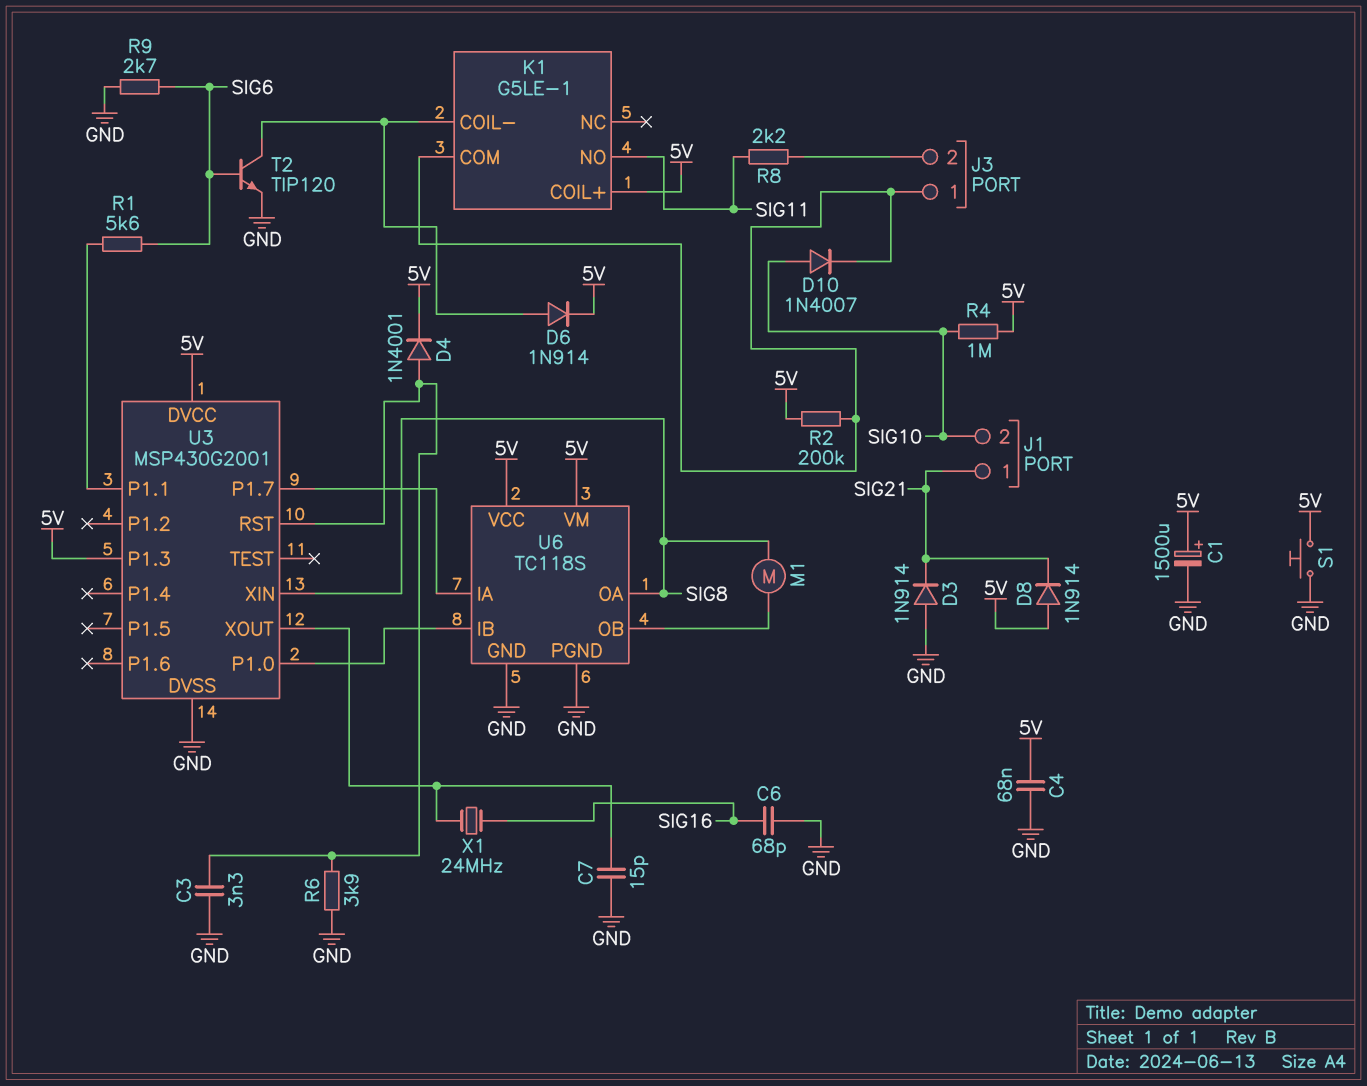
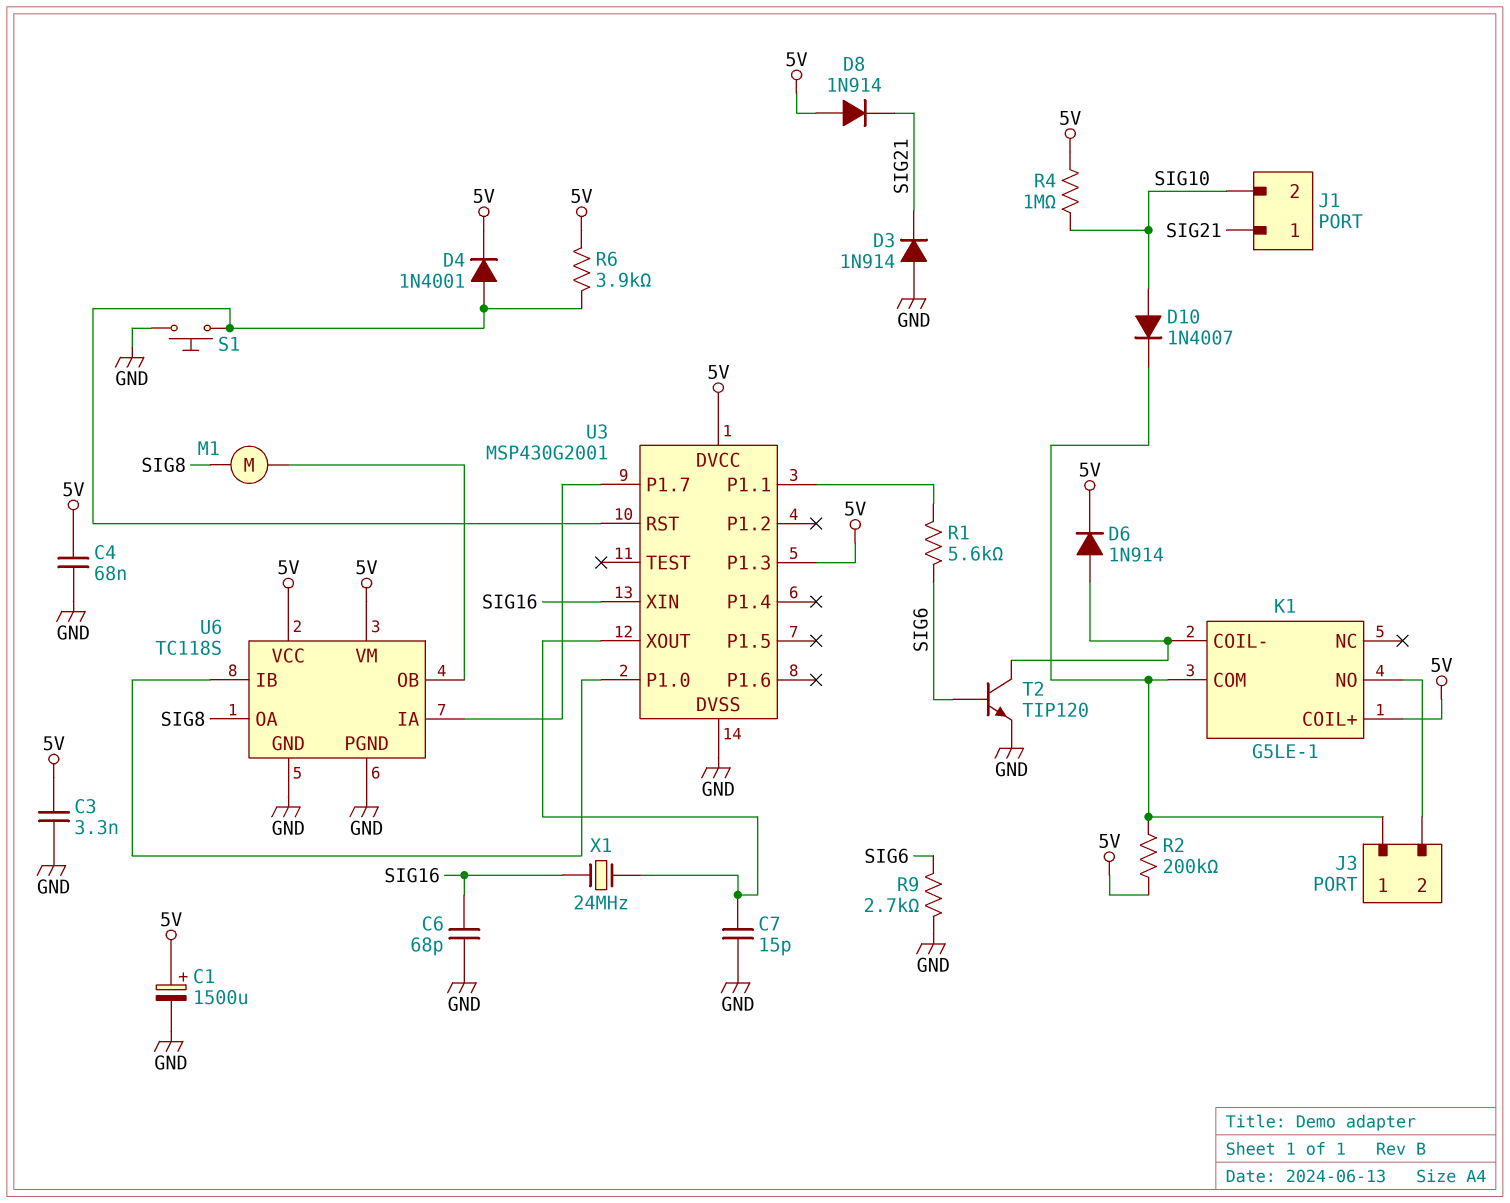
C3: 3.3nF (GND, U3/RST) -> 3.3nF (5V, GND)
K1 pin NO: SIG11 -> J3/2
R6: 3.9k (GND, U3/RST) -> 3.9k (5V, U3/RST)
R8: 2.2k (J3/2, SIG11) -> none
S1: button (5V, GND) -> button (GND, U3/RST)
U3 pin XIN: SIG8 -> SIG16

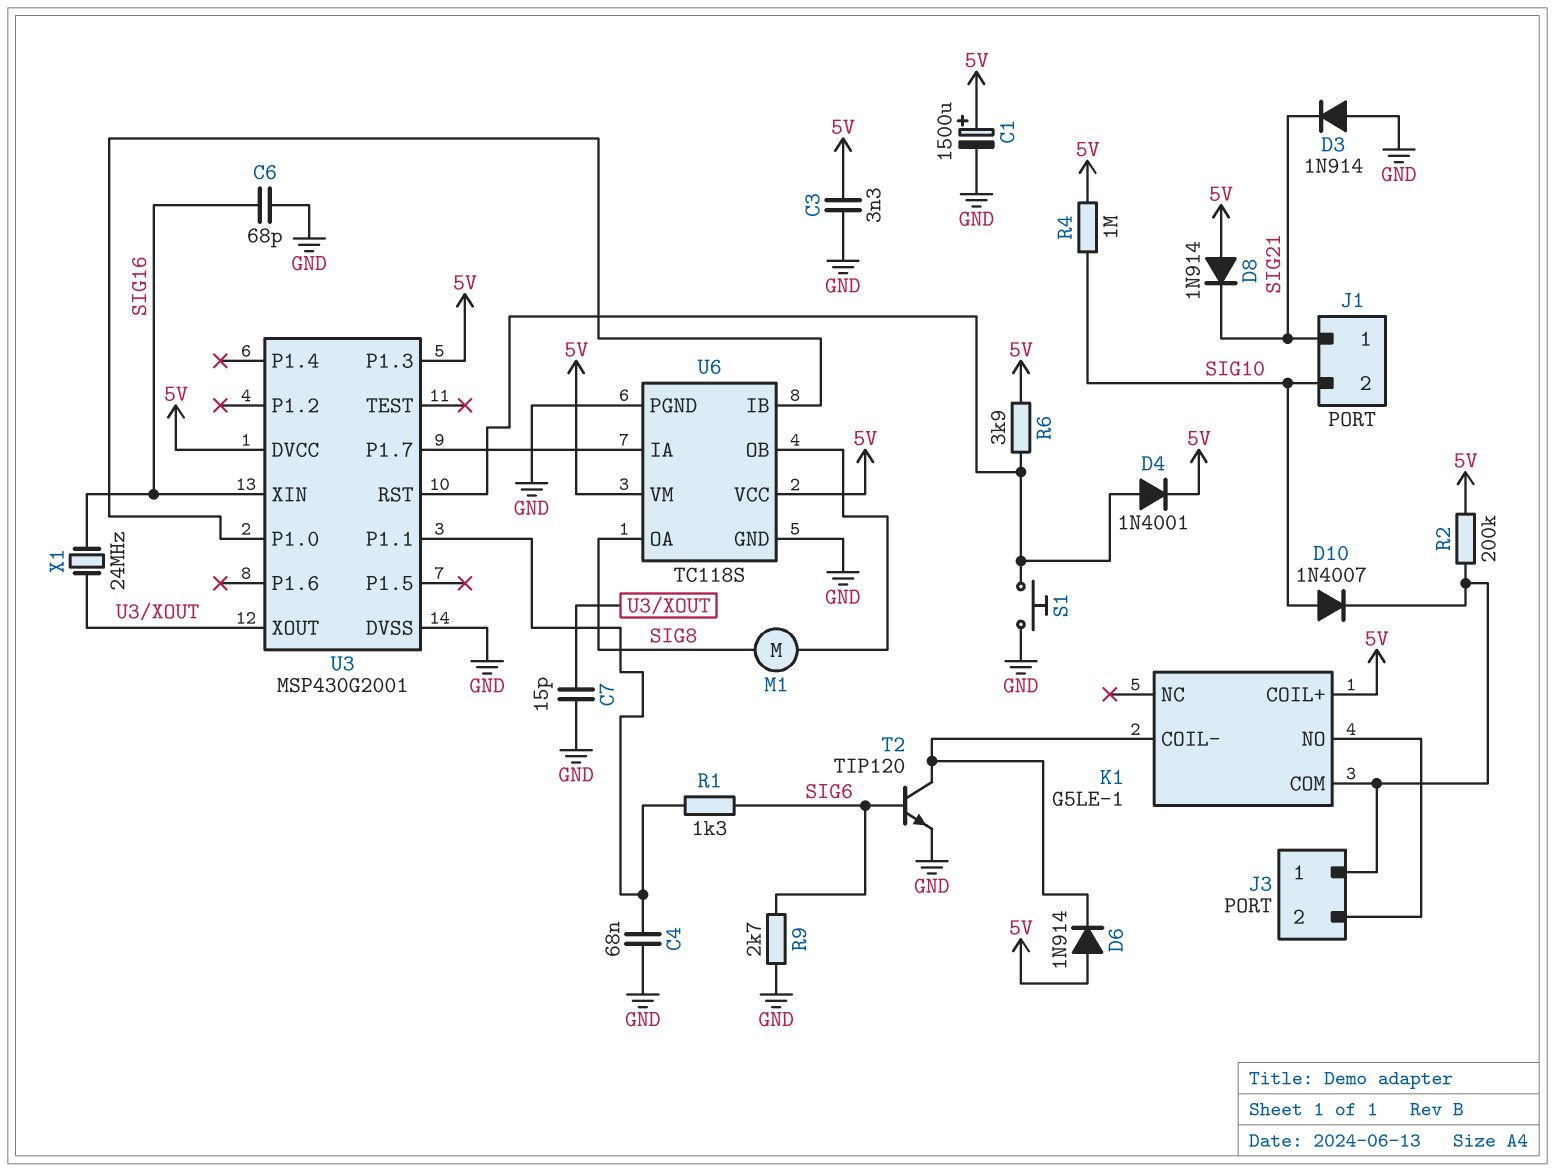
C4: 68nF (5V, GND) -> 68nF (GND, U3/P1.1)
D6: diode 1N914 (A K1/COIL-, K 5V) -> diode 1N914 (A 5V, K K1/COIL-)
R1: 5.6k (SIG6, U3/P1.1) -> 1.3k (SIG6, U3/P1.1)

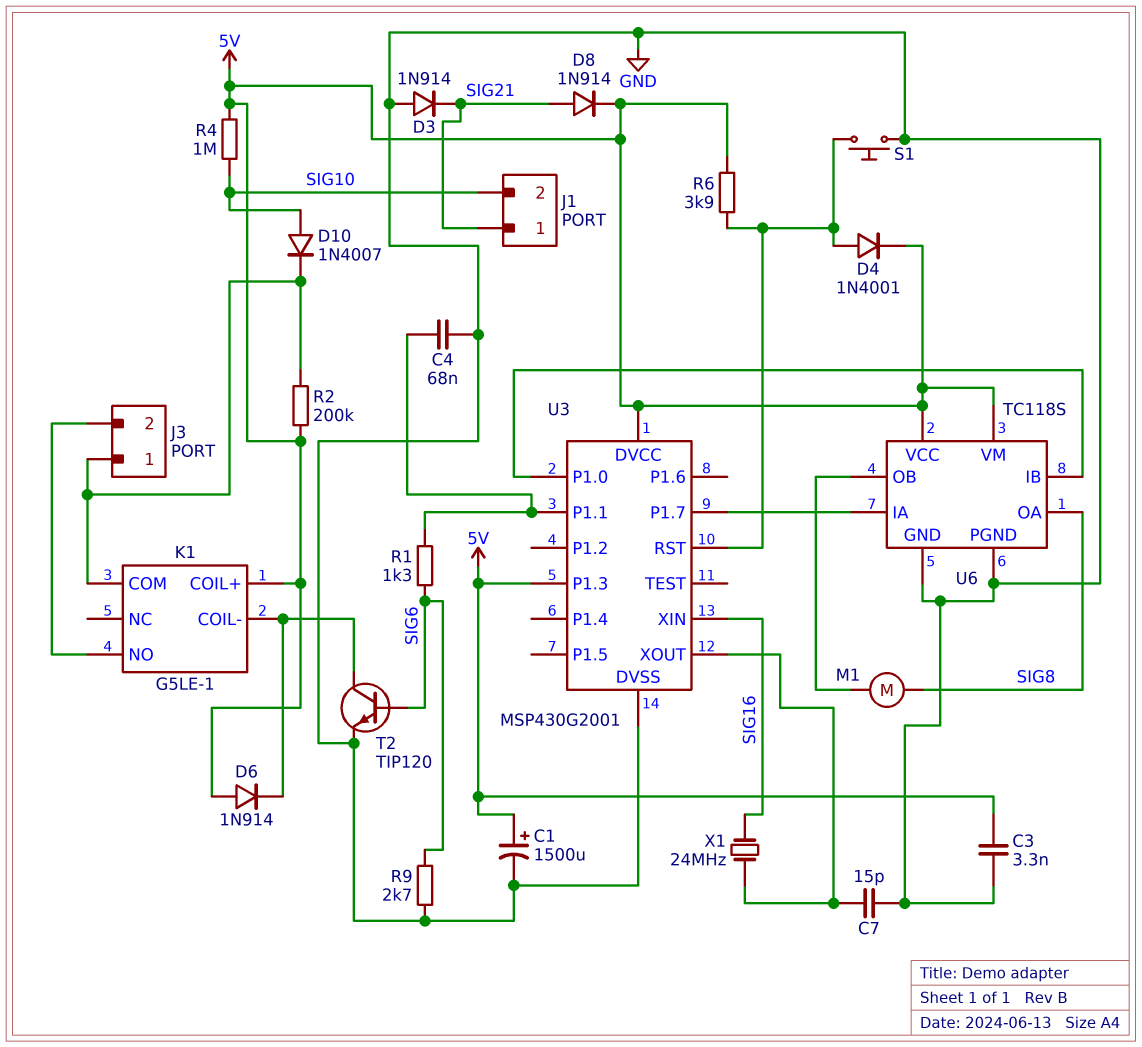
C6: 68pF (GND, SIG16) -> none
D8: diode 1N914 (A 5V, K SIG21) -> diode 1N914 (A SIG21, K 5V)

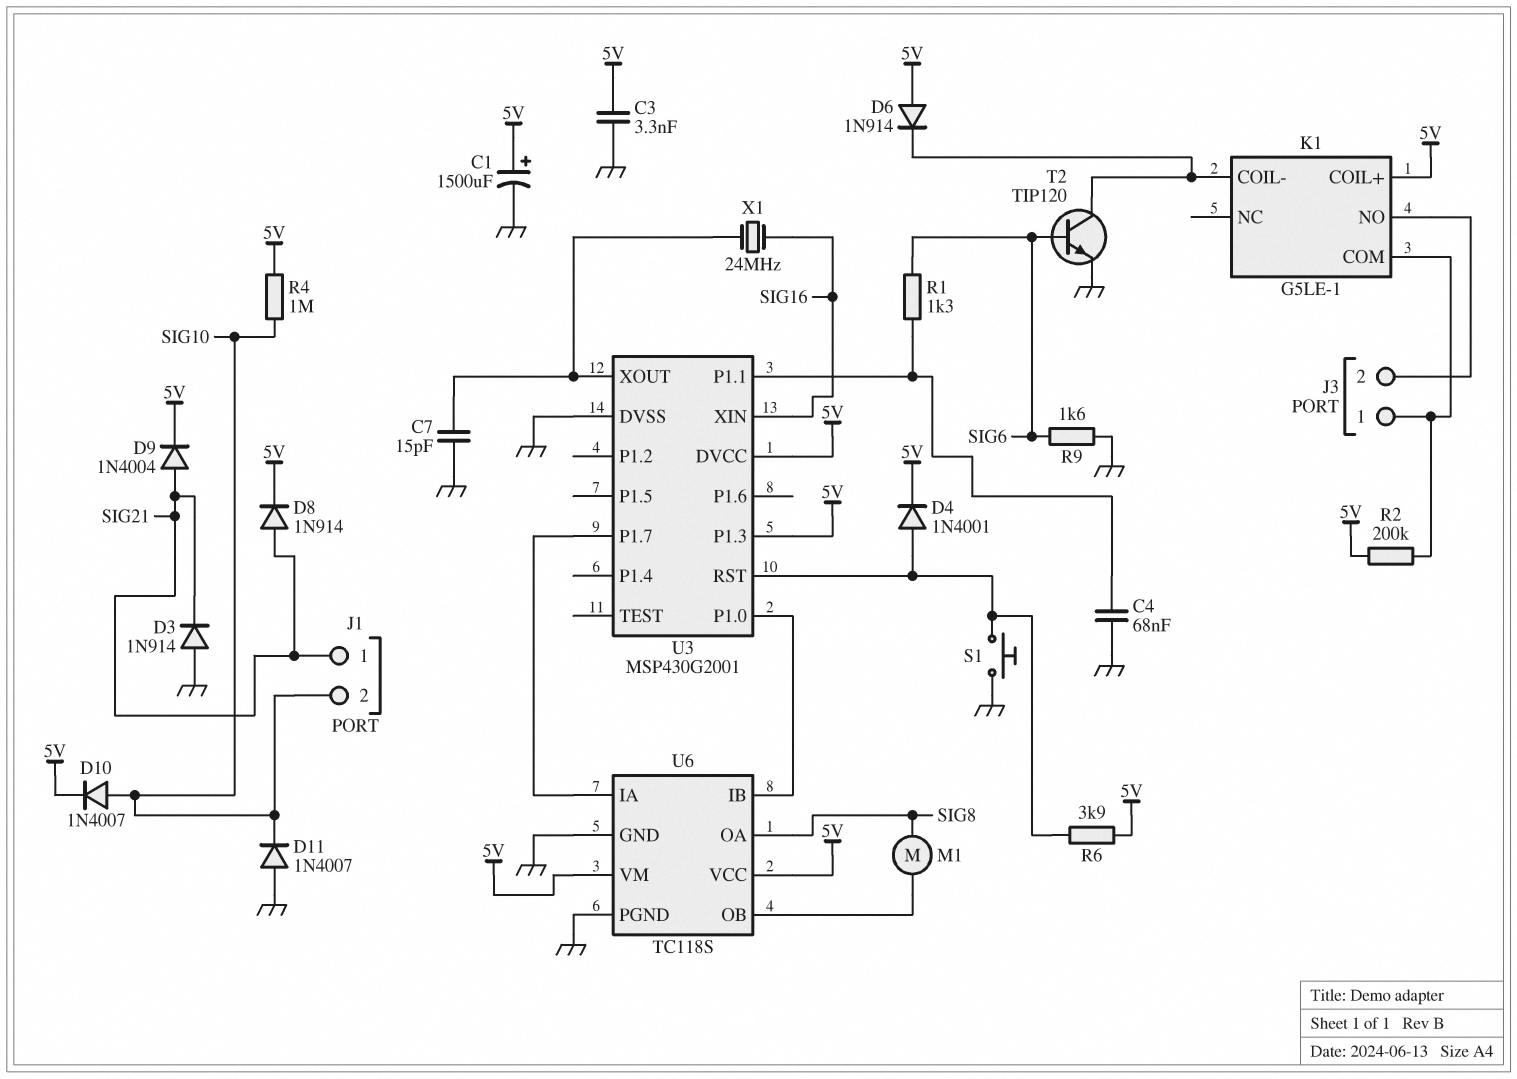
D9: none -> diode 1N4004 (A SIG21, K 5V)
D10: diode 1N4007 (A SIG10, K J3/1) -> diode 1N4007 (A SIG10, K 5V)
D11: none -> diode 1N4007 (A GND, K SIG10)
R9: 2.7k (GND, SIG6) -> 1.6k (GND, SIG6)

